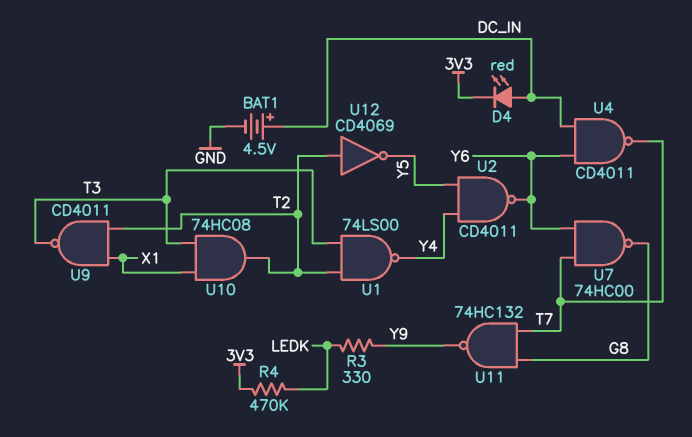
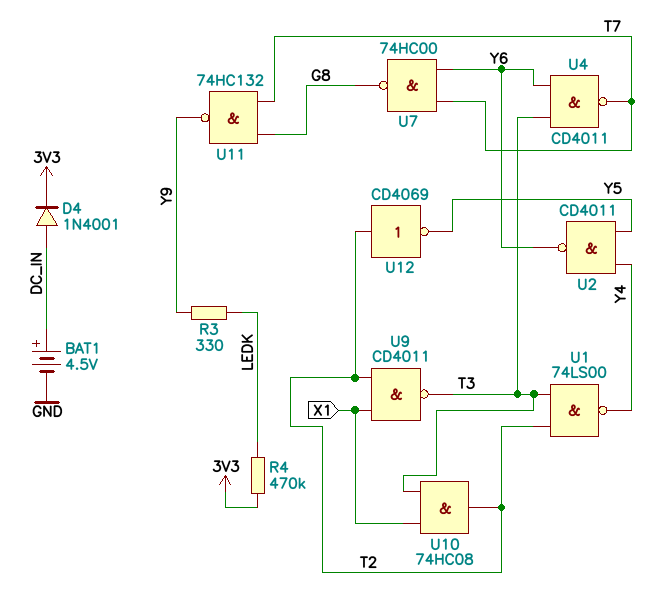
D4: LED red (A DC_IN, K 3V3) -> diode 1N4001 (A DC_IN, K 3V3)
U4: NAND CD4011 (in DC_IN, in Y6, out T7) -> NAND CD4011 (in T3, in Y6, out T7)

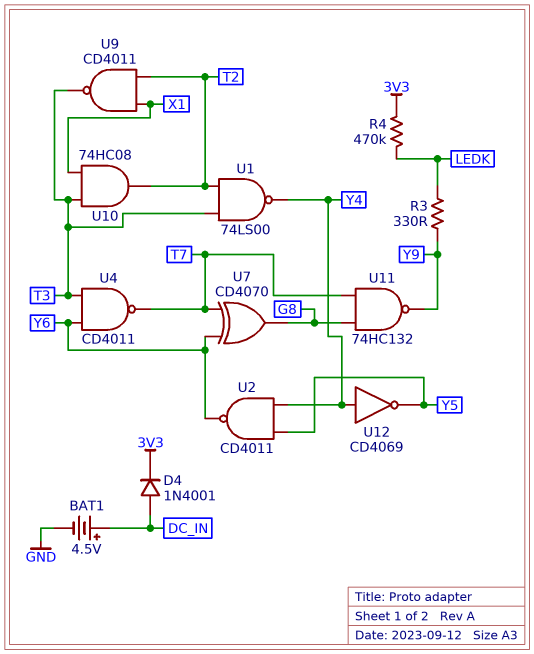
U7: NAND 74HC00 (in T7, in Y6, out G8) -> XOR CD4070 (in T7, in Y6, out G8)
U12: NOT CD4069 (in T2, out Y5) -> NOT CD4069 (in Y4, out Y5)

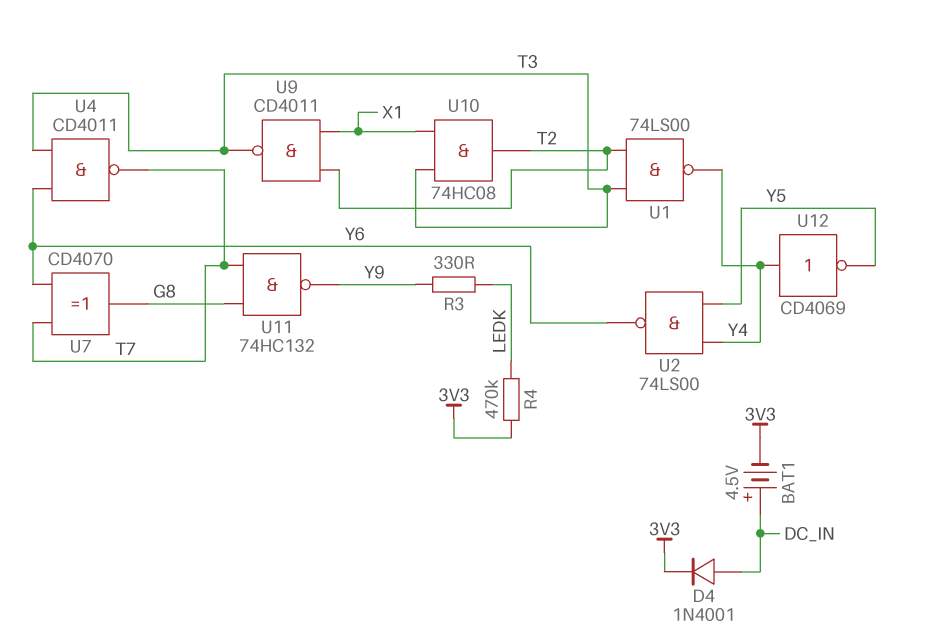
BAT1: 4.5V (plus DC_IN, minus GND) -> 4.5V (plus DC_IN, minus 3V3)
U2: NAND CD4011 (in Y4, in Y5, out Y6) -> NAND 74LS00 (in Y4, in Y5, out Y6)

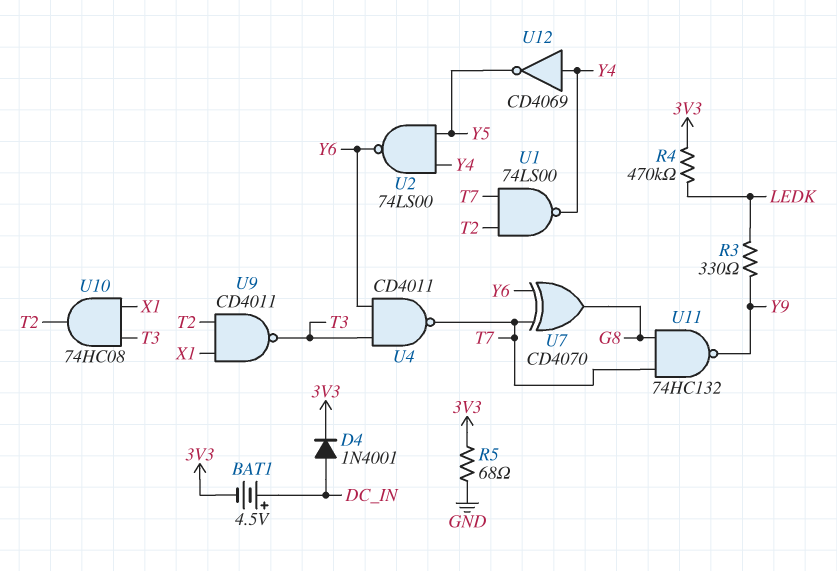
R5: none -> 68 (3V3, GND)
U1: NAND 74LS00 (in T2, in T3, out Y4) -> NAND 74LS00 (in T2, in T7, out Y4)

